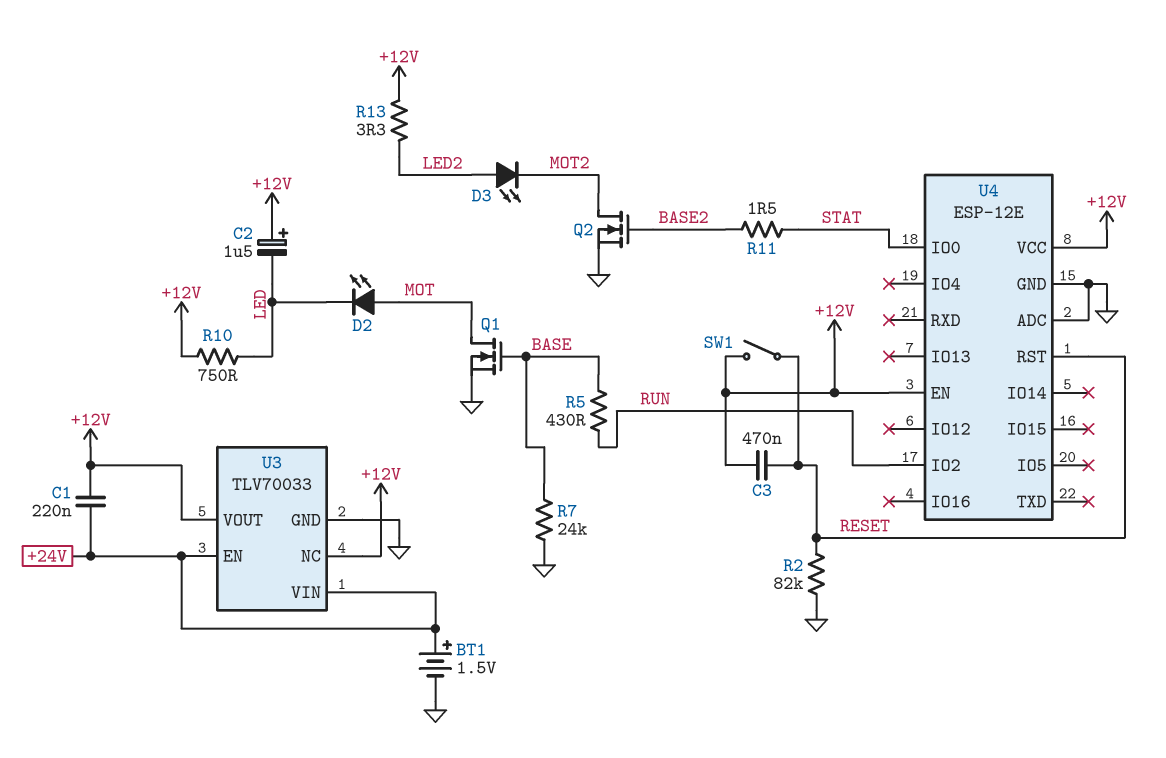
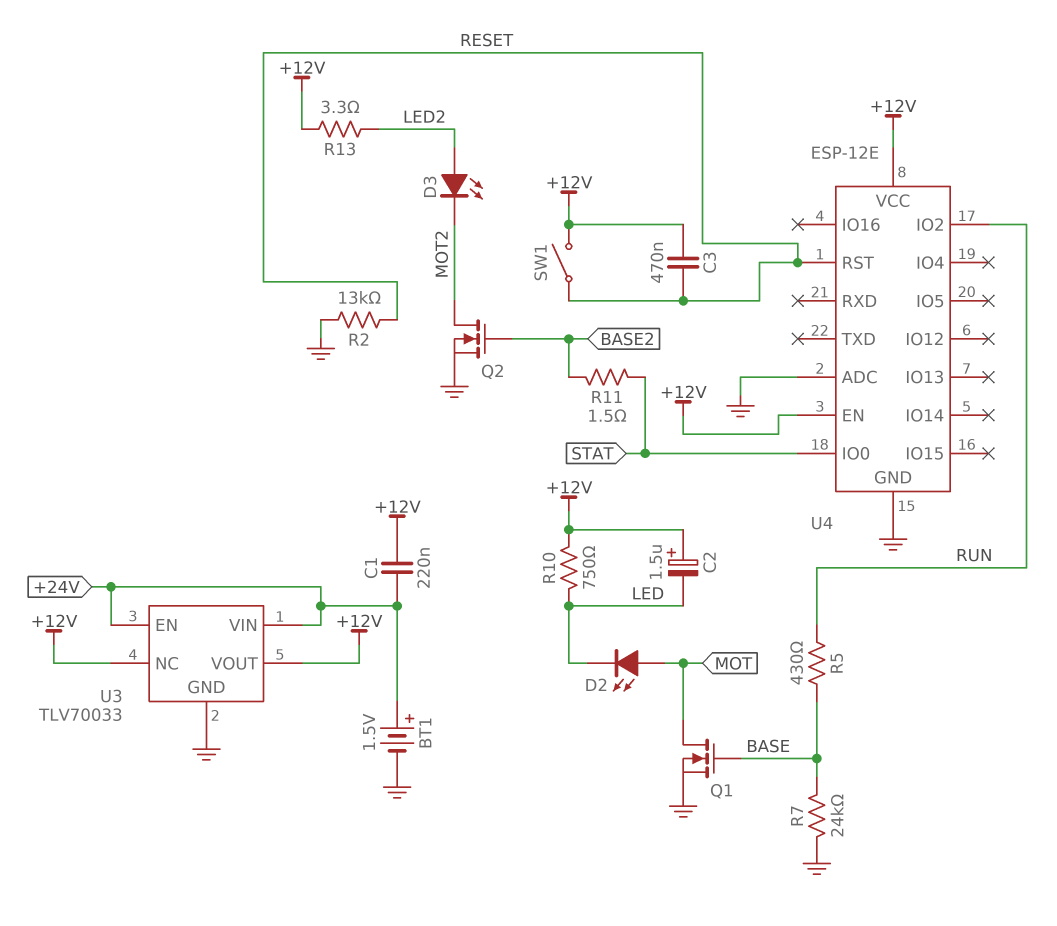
R2: 82k (GND, RESET) -> 13k (GND, RESET)

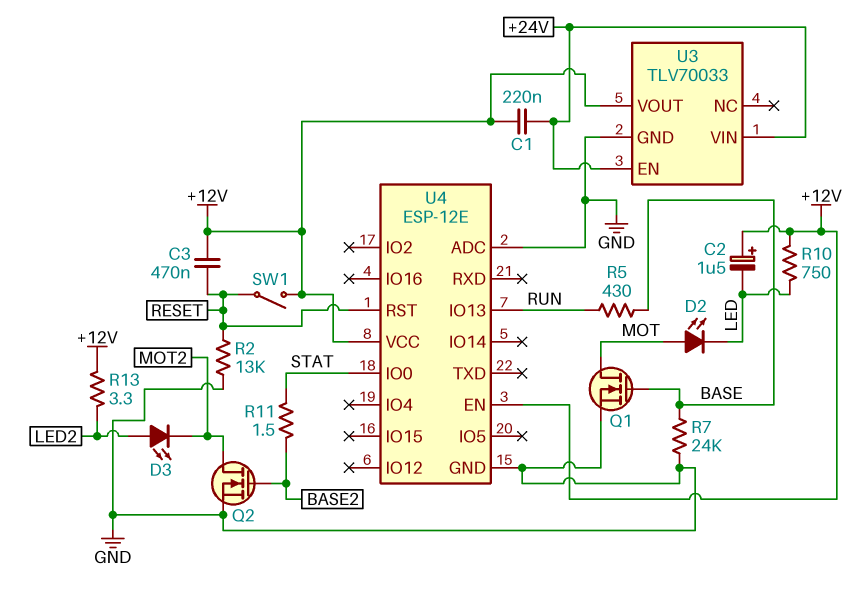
BT1: 1.5V (plus +24V, minus GND) -> none
U3 pin NC: +12V -> none
U4 pin IO2: RUN -> none
U4 pin IO13: none -> RUN

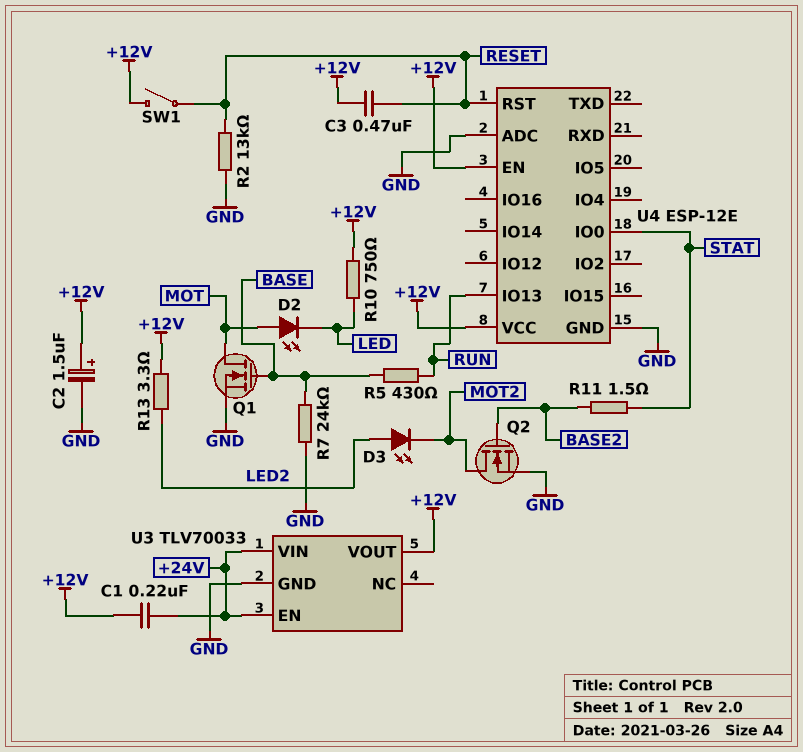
C2: 1.5uF (plus +12V, minus LED) -> 1.5uF (plus +12V, minus GND)

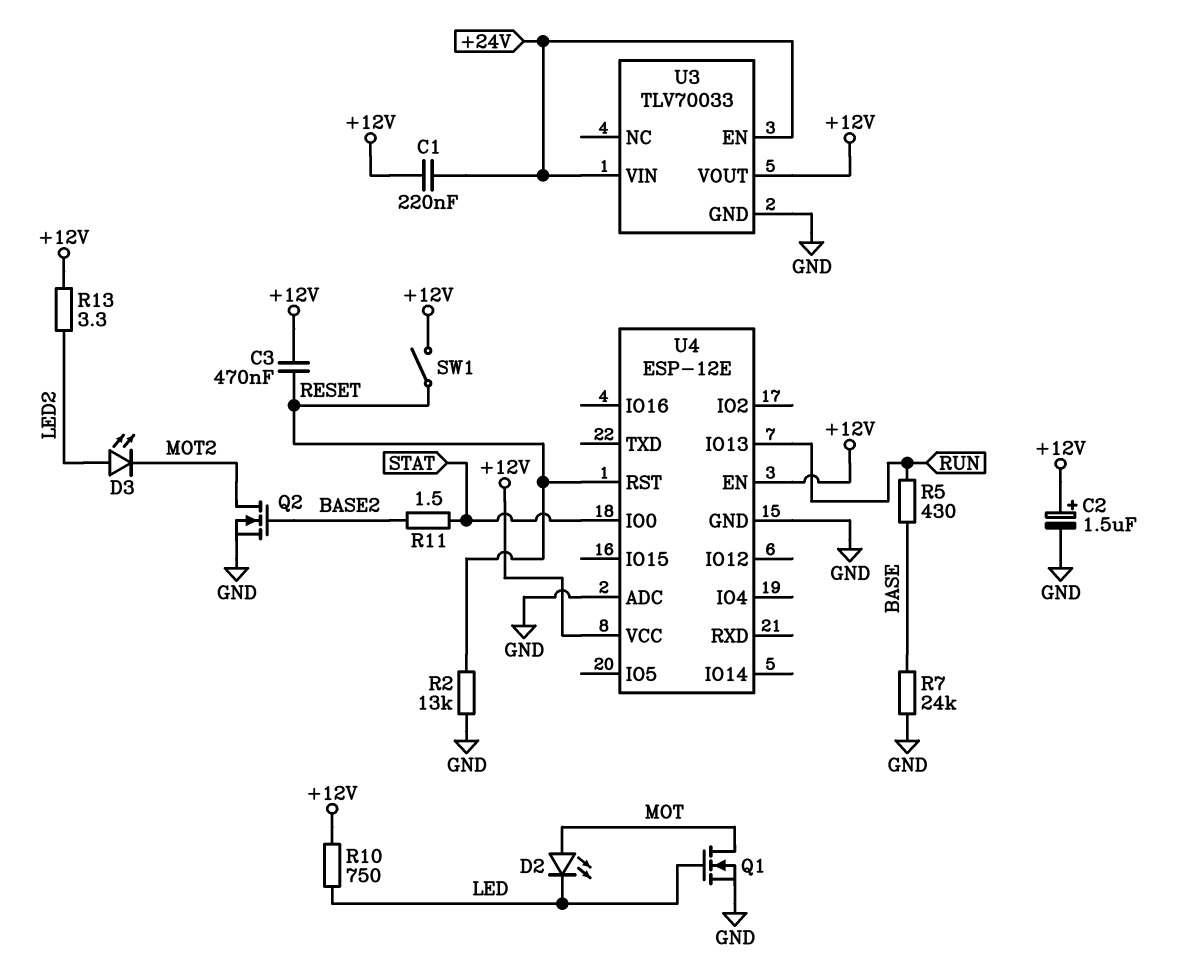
Q1: NMOS (G BASE, D MOT, S GND) -> NMOS (G LED, D MOT, S GND)

